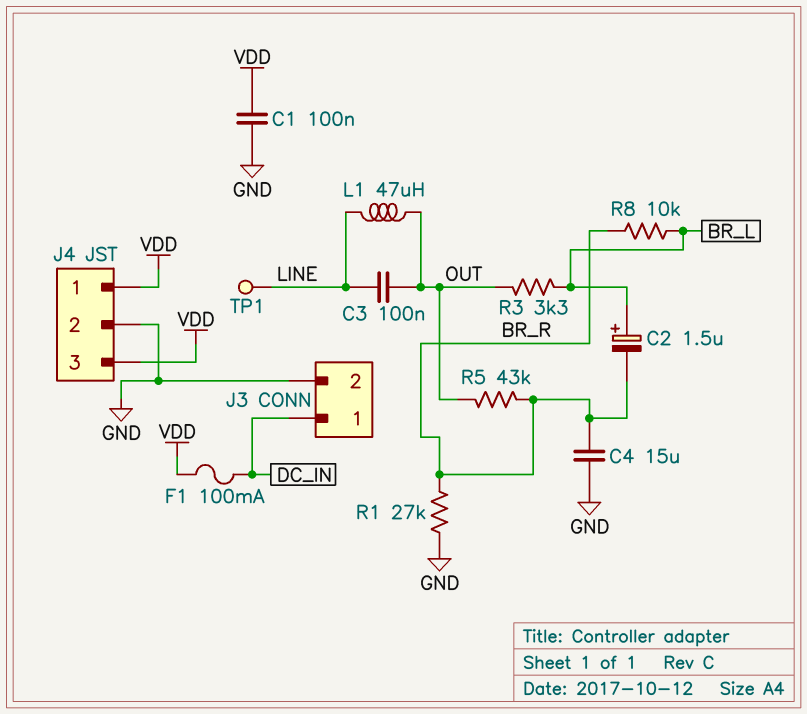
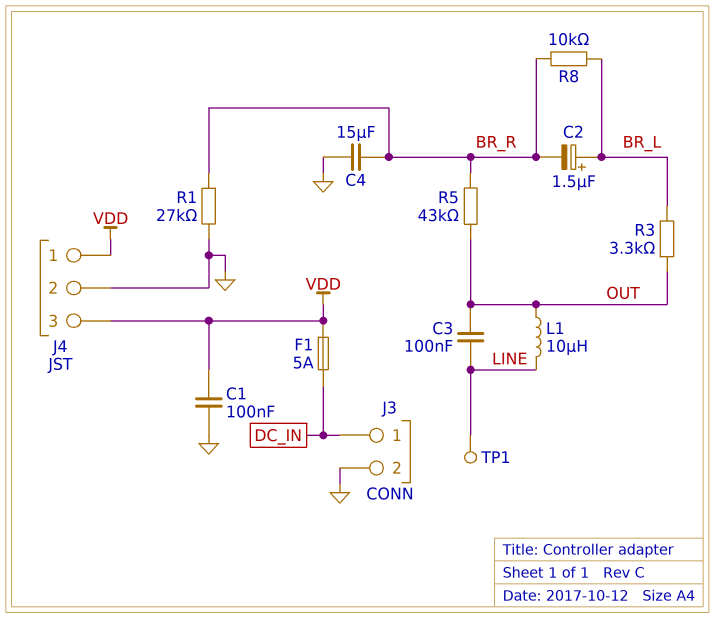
F1: 100mA (DC_IN, VDD) -> 5A (DC_IN, VDD)
L1: 47uH (LINE, OUT) -> 10uH (LINE, OUT)

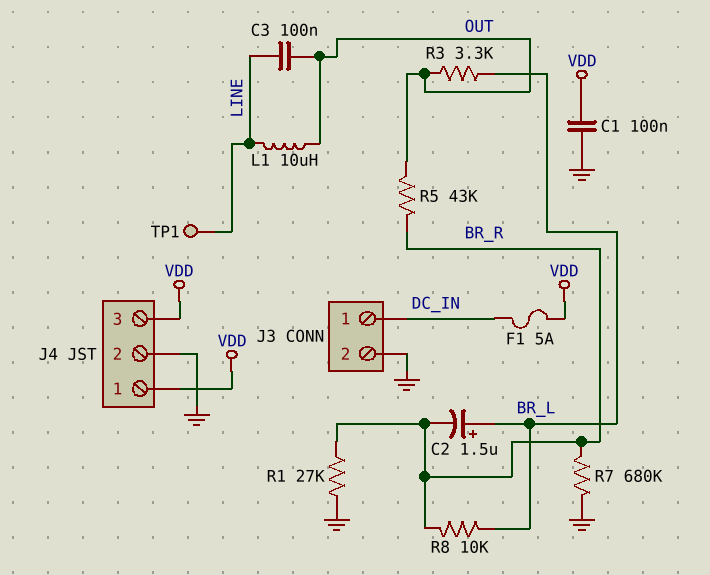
C4: 15uF (BR_R, GND) -> none
R7: none -> 680k (BR_R, GND)

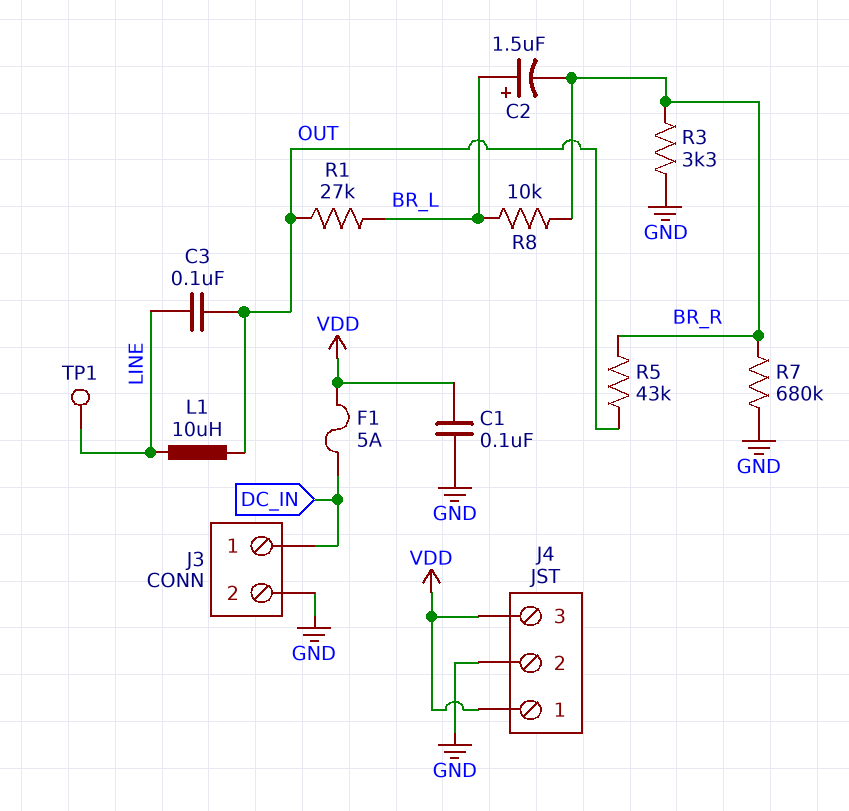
R1: 27k (BR_R, GND) -> 27k (BR_L, OUT)
R3: 3.3k (BR_L, OUT) -> 3.3k (BR_R, GND)

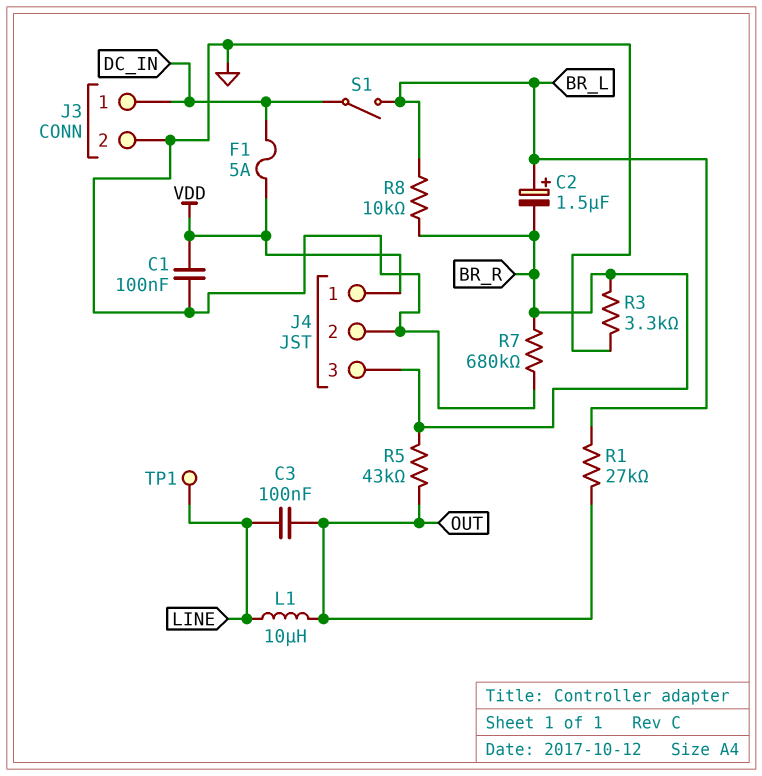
J4 pin 3: VDD -> BR_R
S1: none -> switch (BR_L, DC_IN)

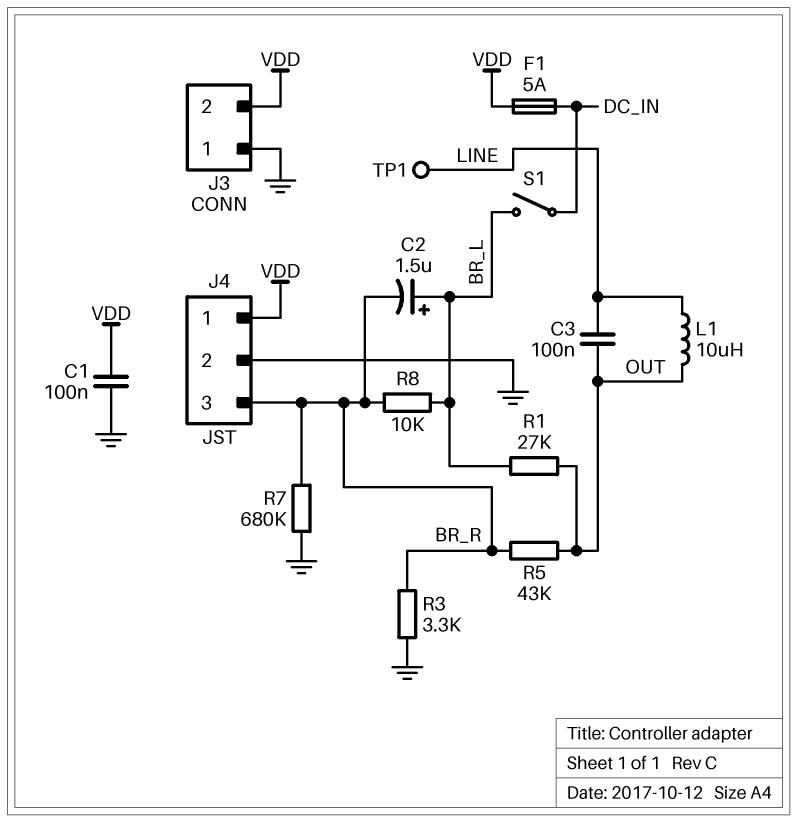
J3 pin 1: DC_IN -> GND
J3 pin 2: GND -> VDD

